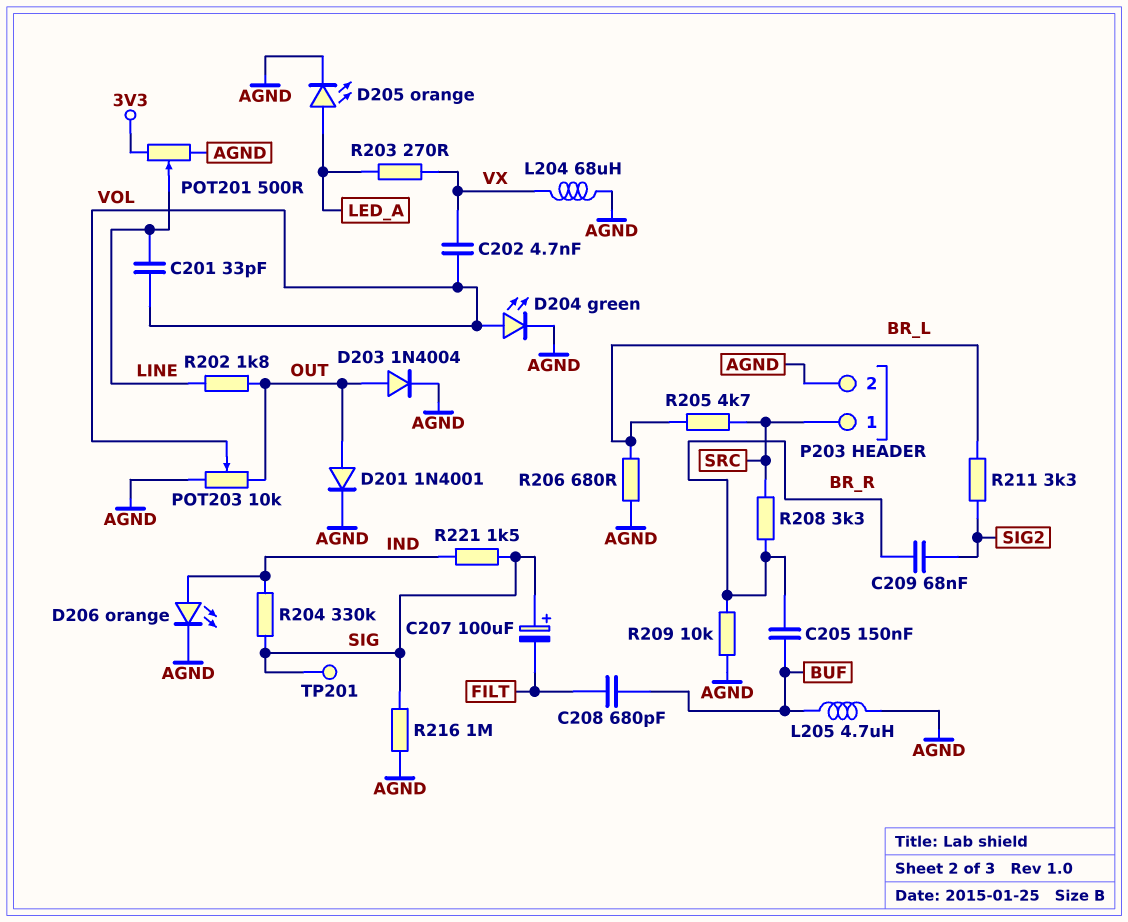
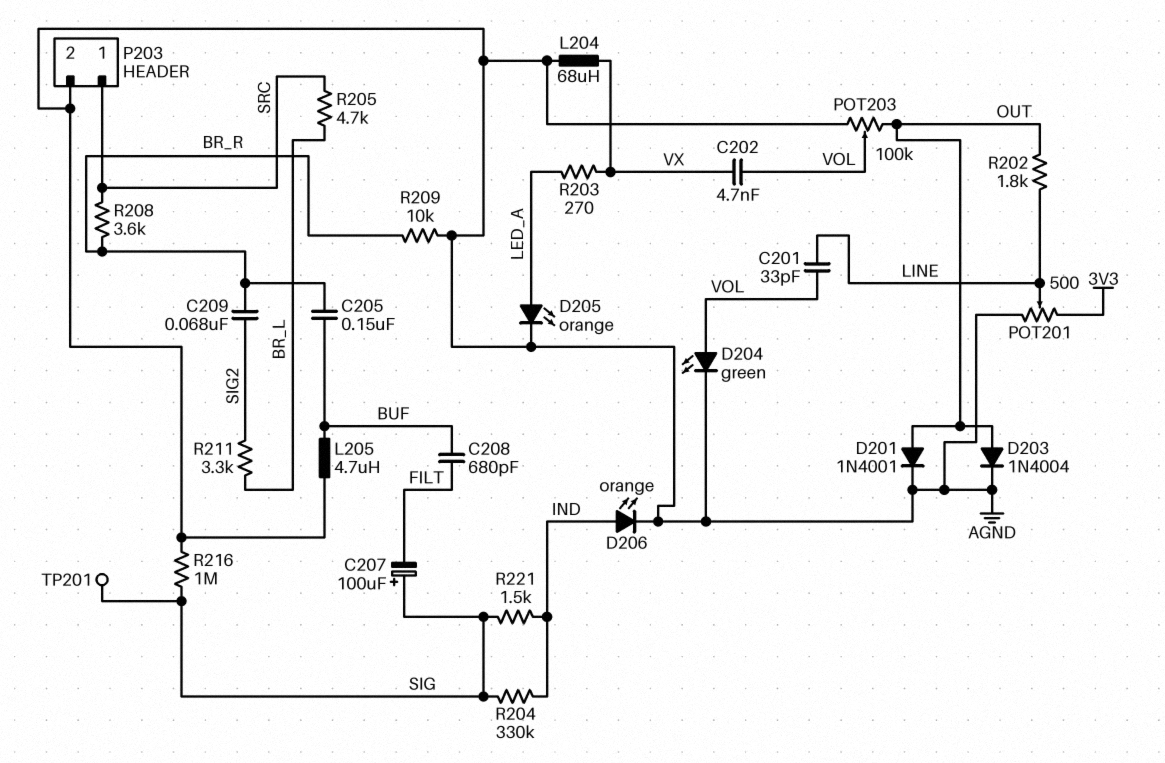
POT203: 10k (AGND, OUT, wiper VOL) -> 100k (AGND, OUT, wiper VOL)
R206: 680 (AGND, BR_L) -> none
R208: 3.3k (BR_R, SRC) -> 3.6k (BR_R, SRC)

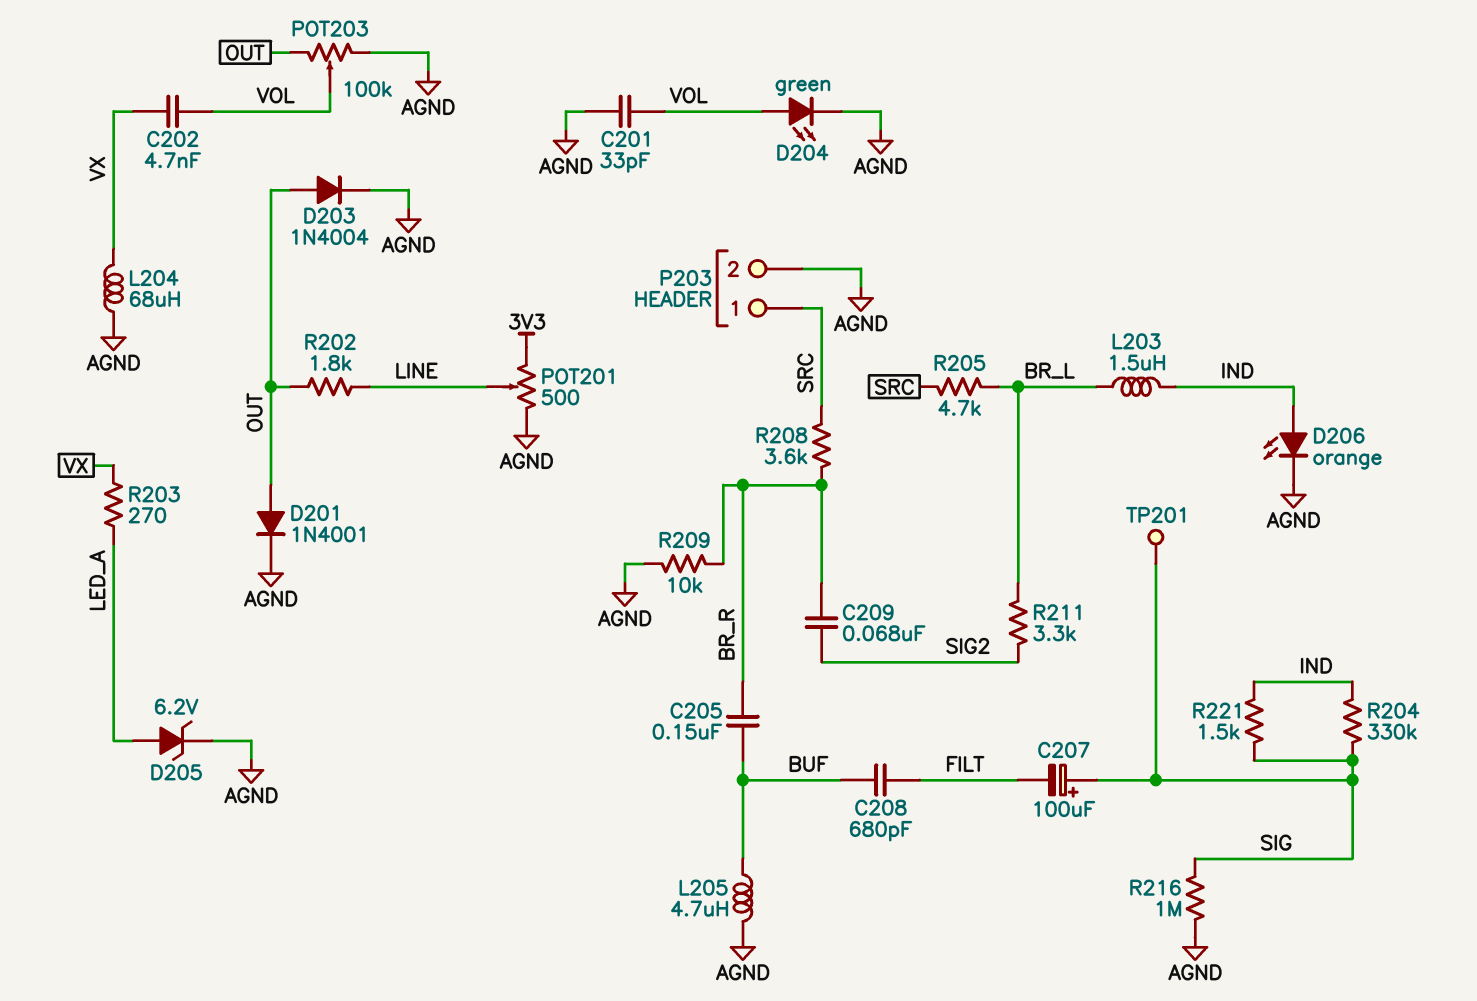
C201: 33pF (LINE, VOL) -> 33pF (AGND, VOL)
D205: LED orange (A LED_A, K AGND) -> zener 6.2V (A LED_A, K AGND)
L203: none -> 1.5uH (BR_L, IND)

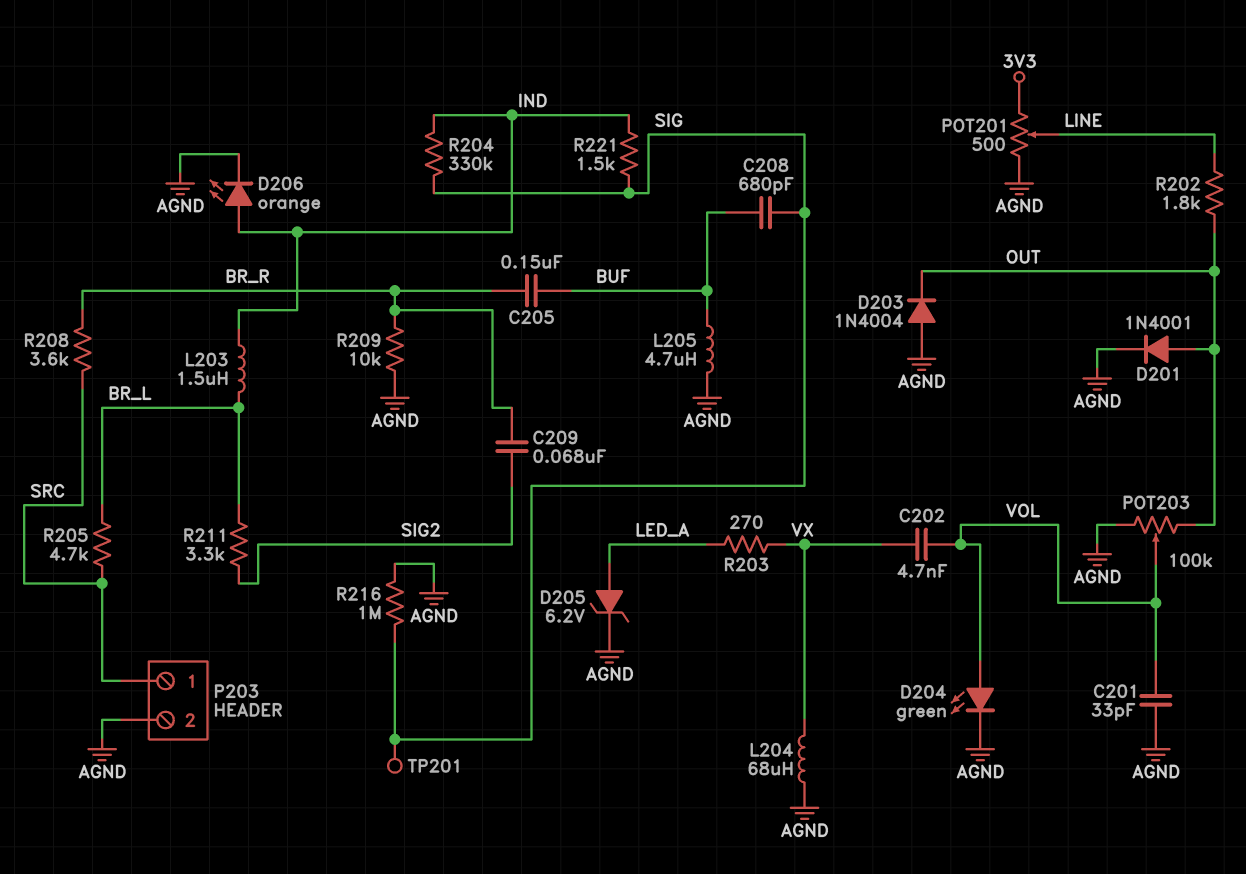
C207: 100uF (plus SIG, minus FILT) -> none
C208: 680pF (BUF, FILT) -> 680pF (BUF, SIG)
D203: diode 1N4004 (A OUT, K AGND) -> diode 1N4004 (A AGND, K OUT)

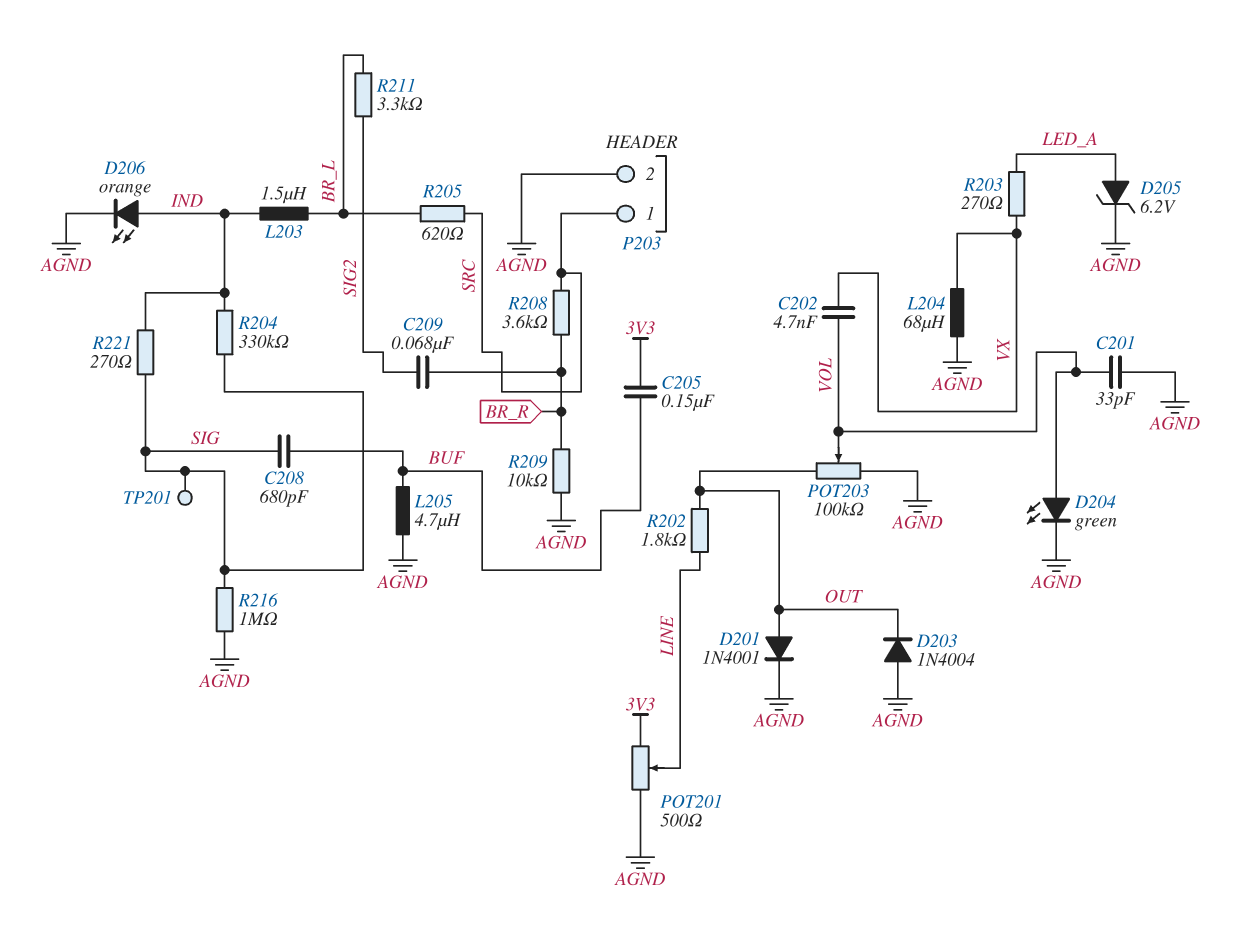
C205: 150nF (BR_R, BUF) -> 150nF (3V3, BUF)
R205: 4.7k (BR_L, SRC) -> 620 (BR_L, SRC)
R221: 1.5k (IND, SIG) -> 270 (IND, SIG)

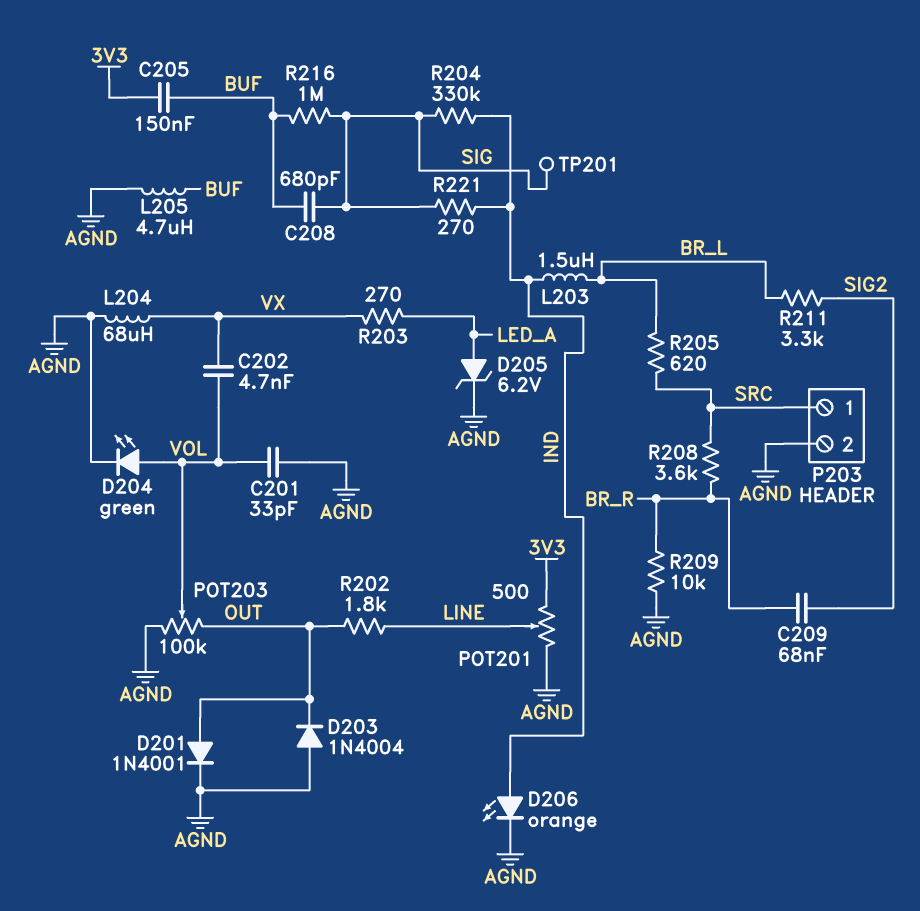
R216: 1M (AGND, SIG) -> 1M (BUF, SIG)

